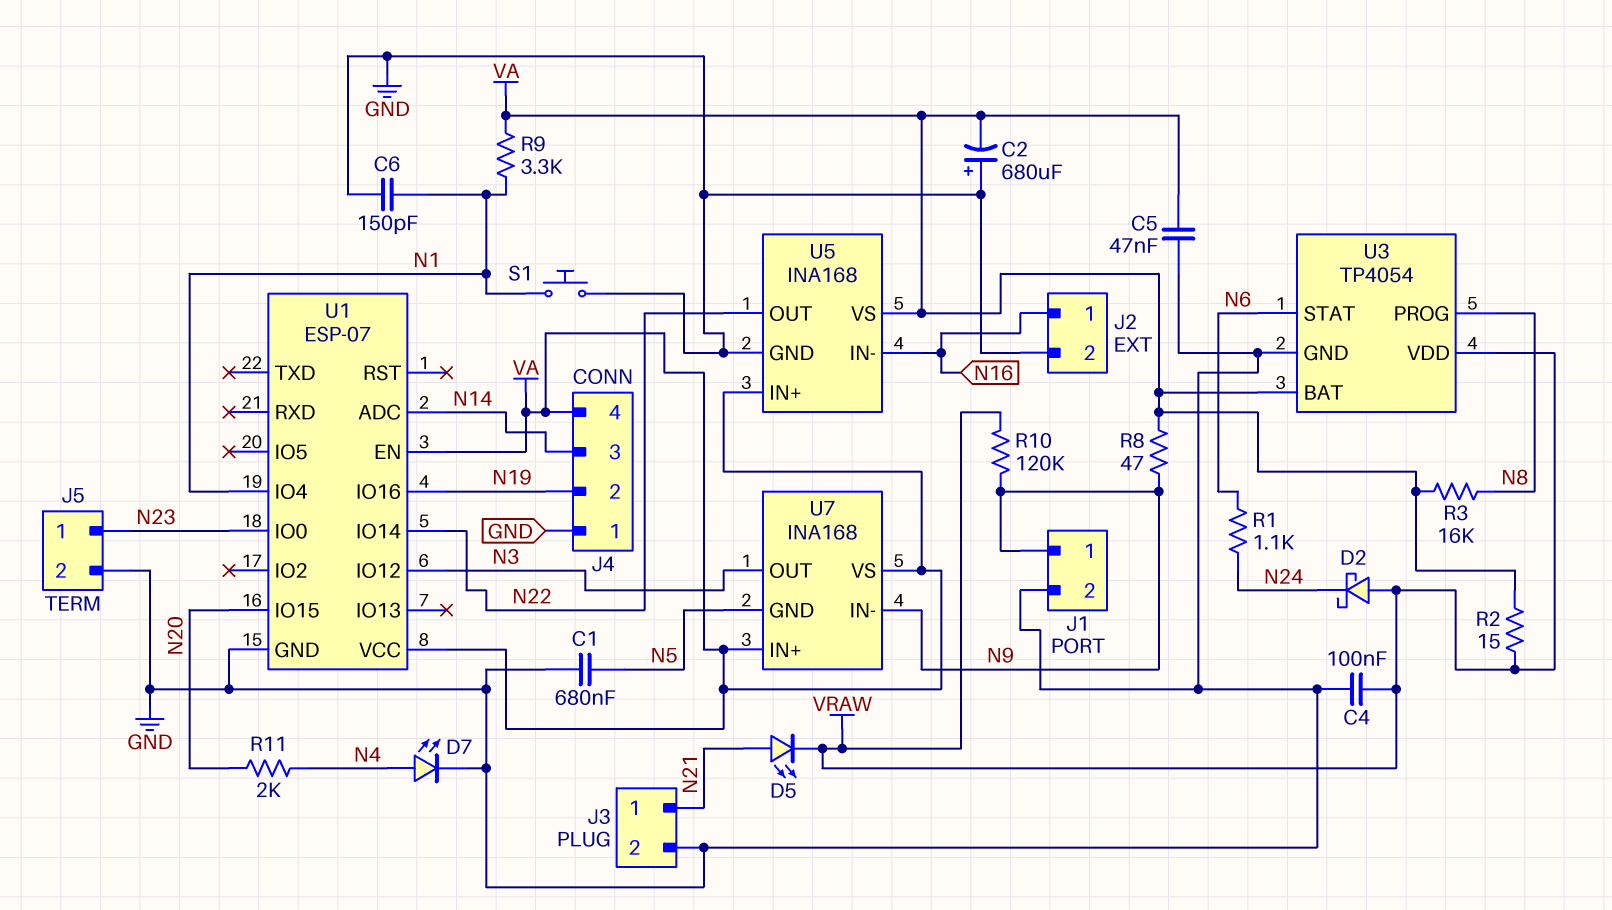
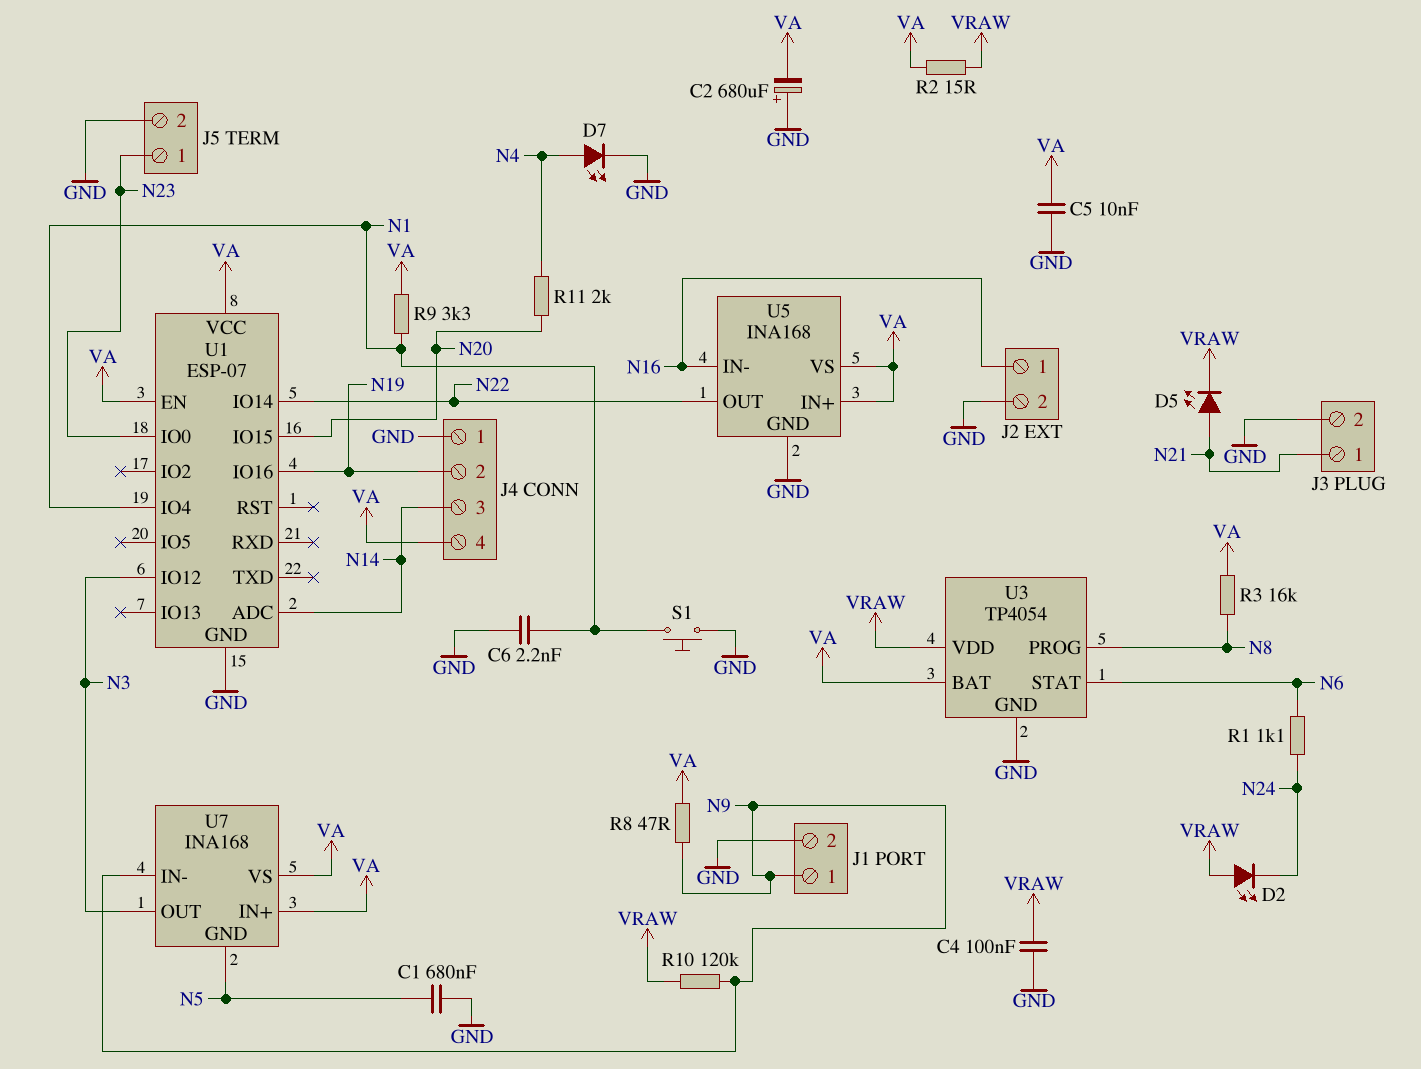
C5: 47nF (GND, VA) -> 10nF (GND, VA)
C6: 150pF (GND, N1) -> 2.2nF (GND, N1)
D2: schottky (A VRAW, K N24) -> LED (A VRAW, K N24)

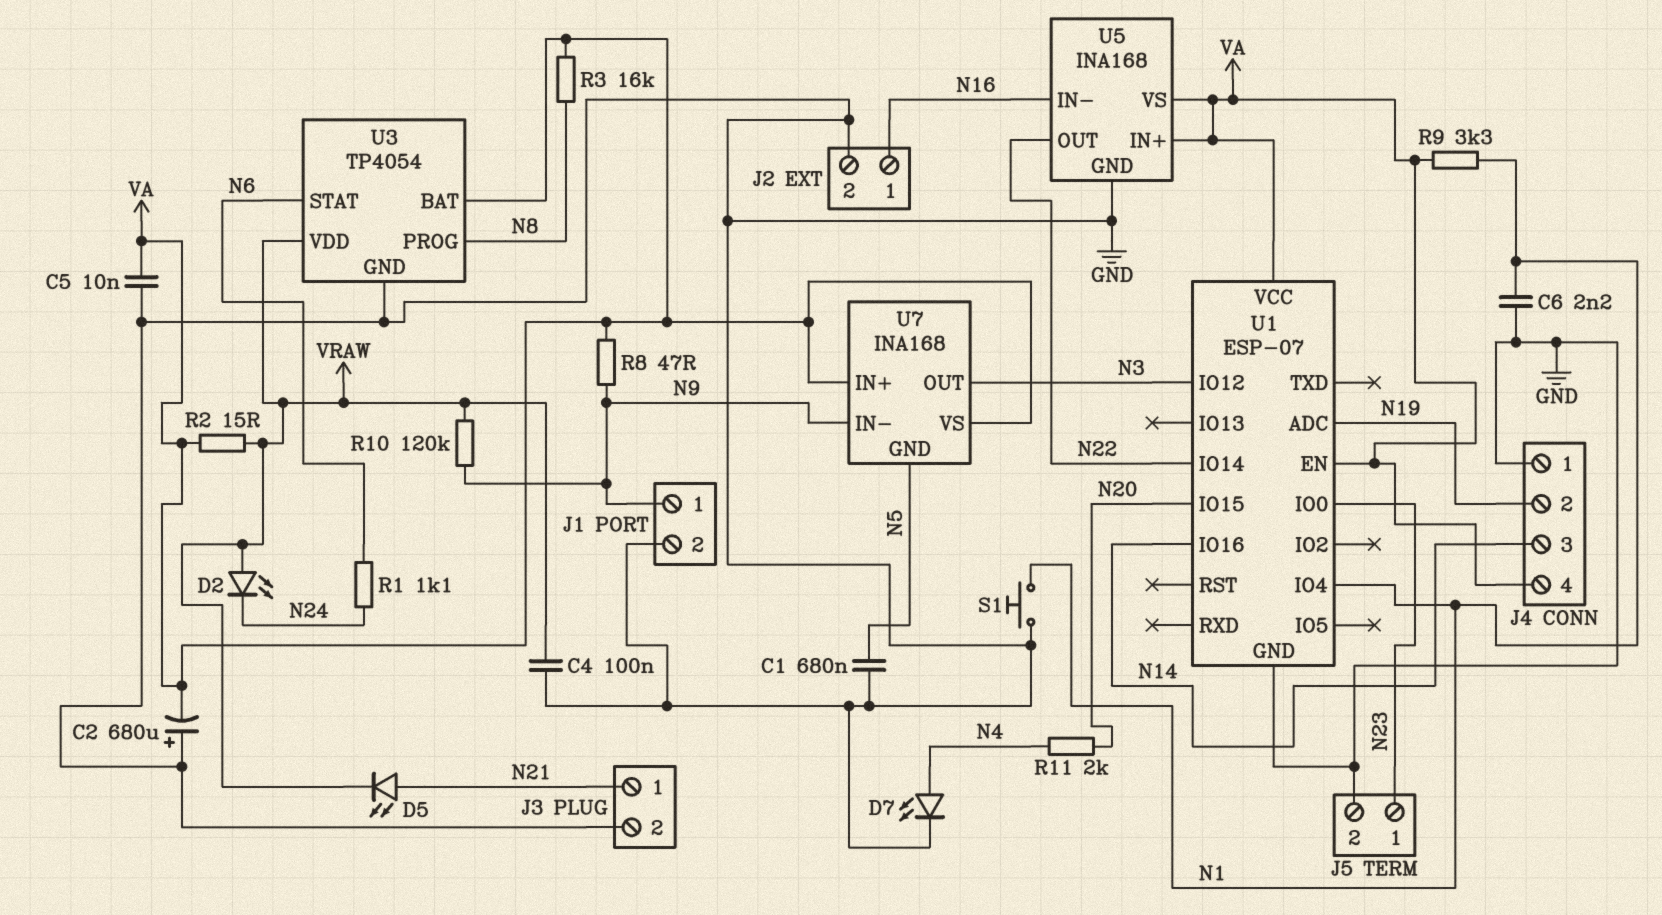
U1 pin ADC: N14 -> N19
U1 pin IO16: N19 -> N14

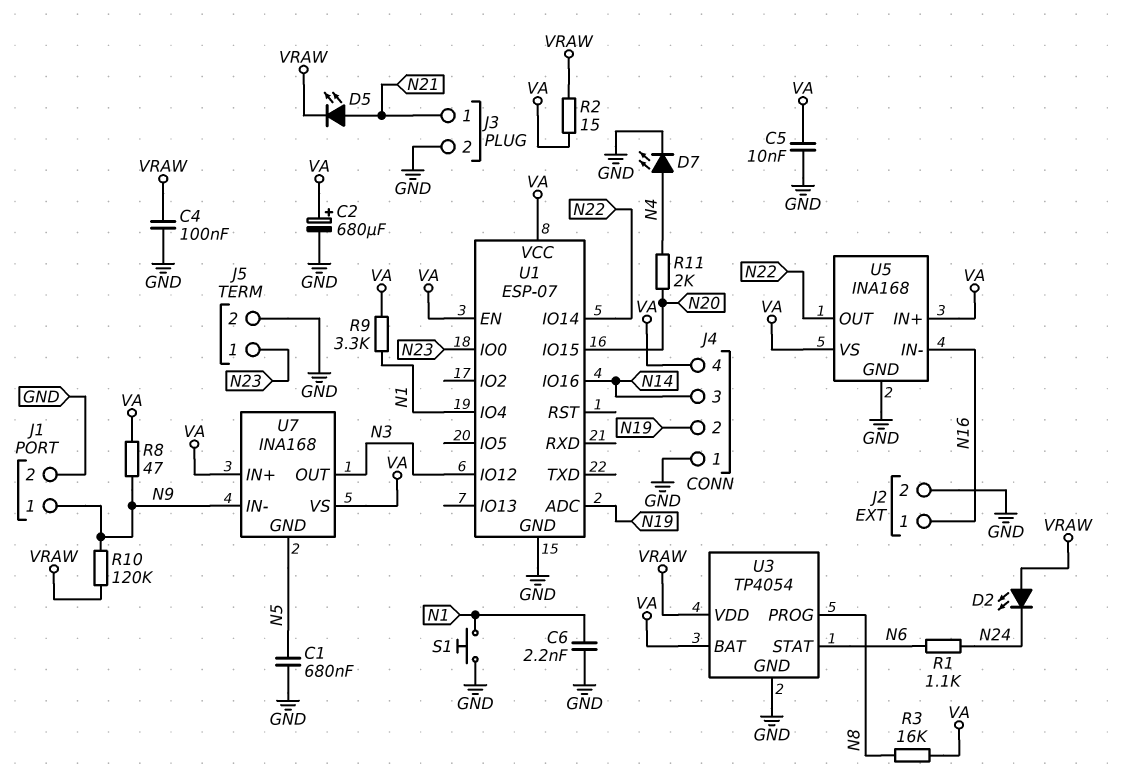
C2: 680uF (plus GND, minus VA) -> 680uF (plus VA, minus GND)

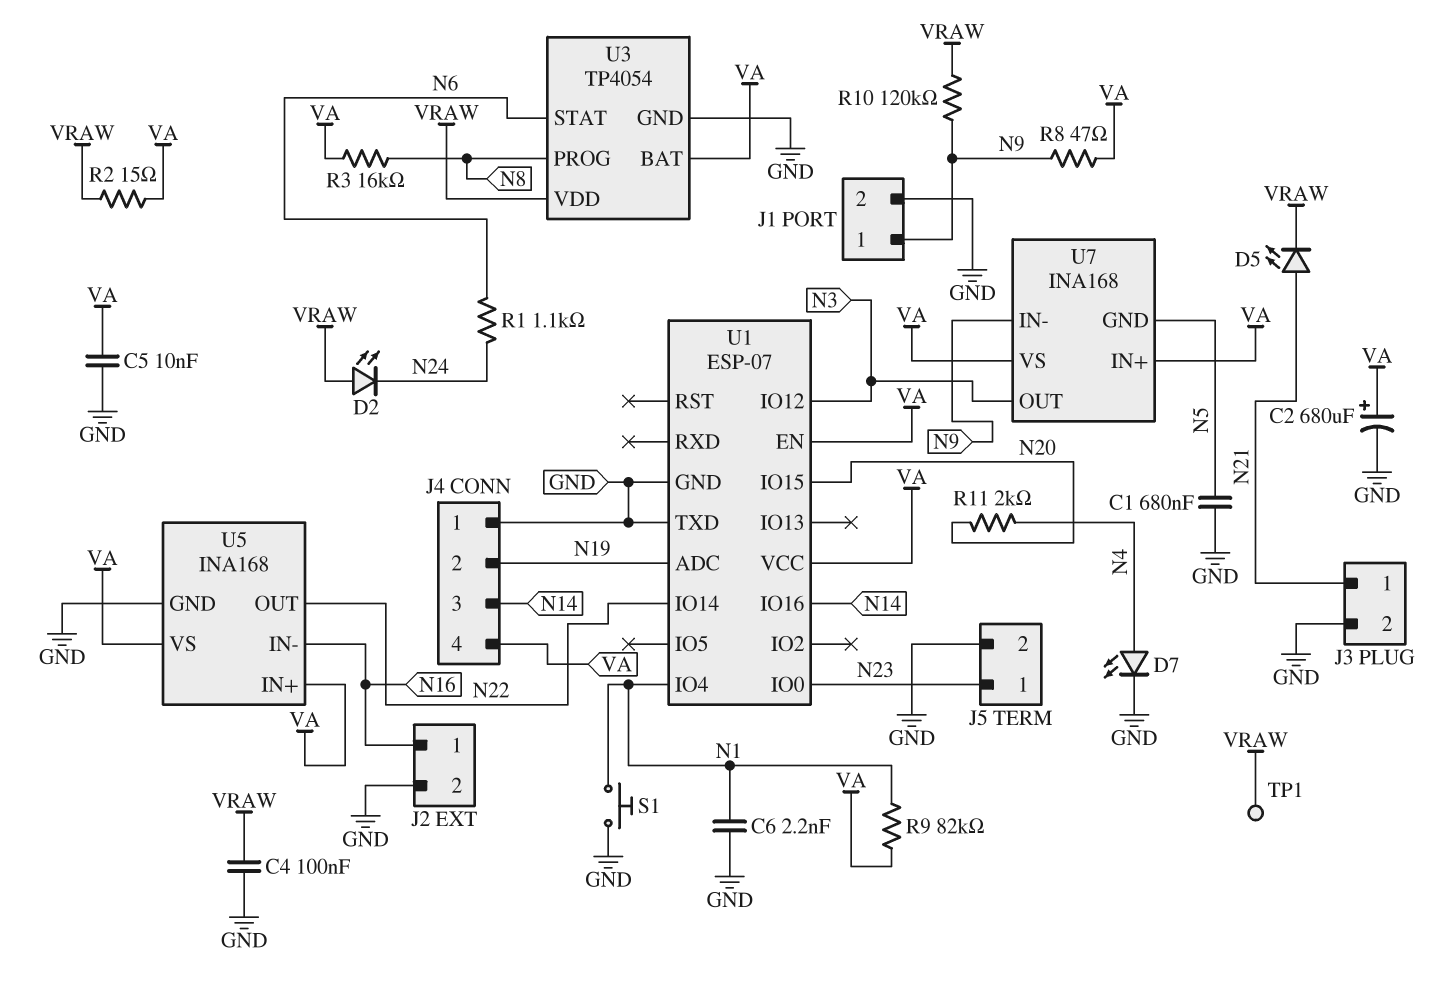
R9: 3.3k (N1, VA) -> 82k (N1, VA)
TP1: none -> test point (VRAW)
U1 pin TXD: none -> GND

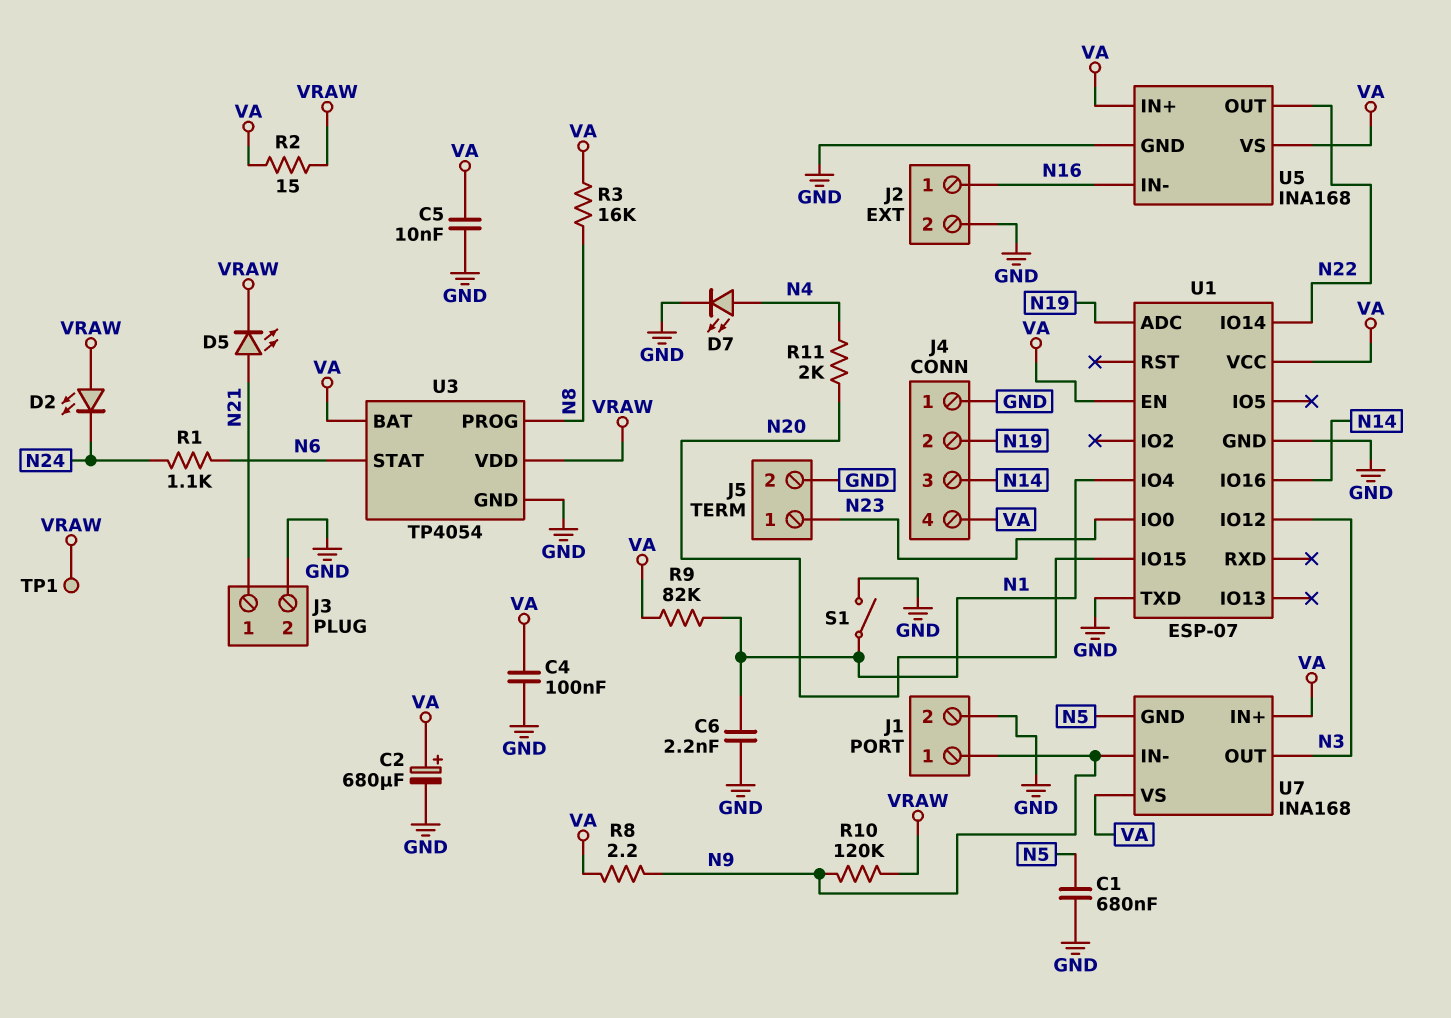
C4: 100nF (GND, VRAW) -> 100nF (GND, VA)
R8: 47 (N9, VA) -> 2.2 (N9, VA)
S1: button (GND, N1) -> switch (GND, N1)

